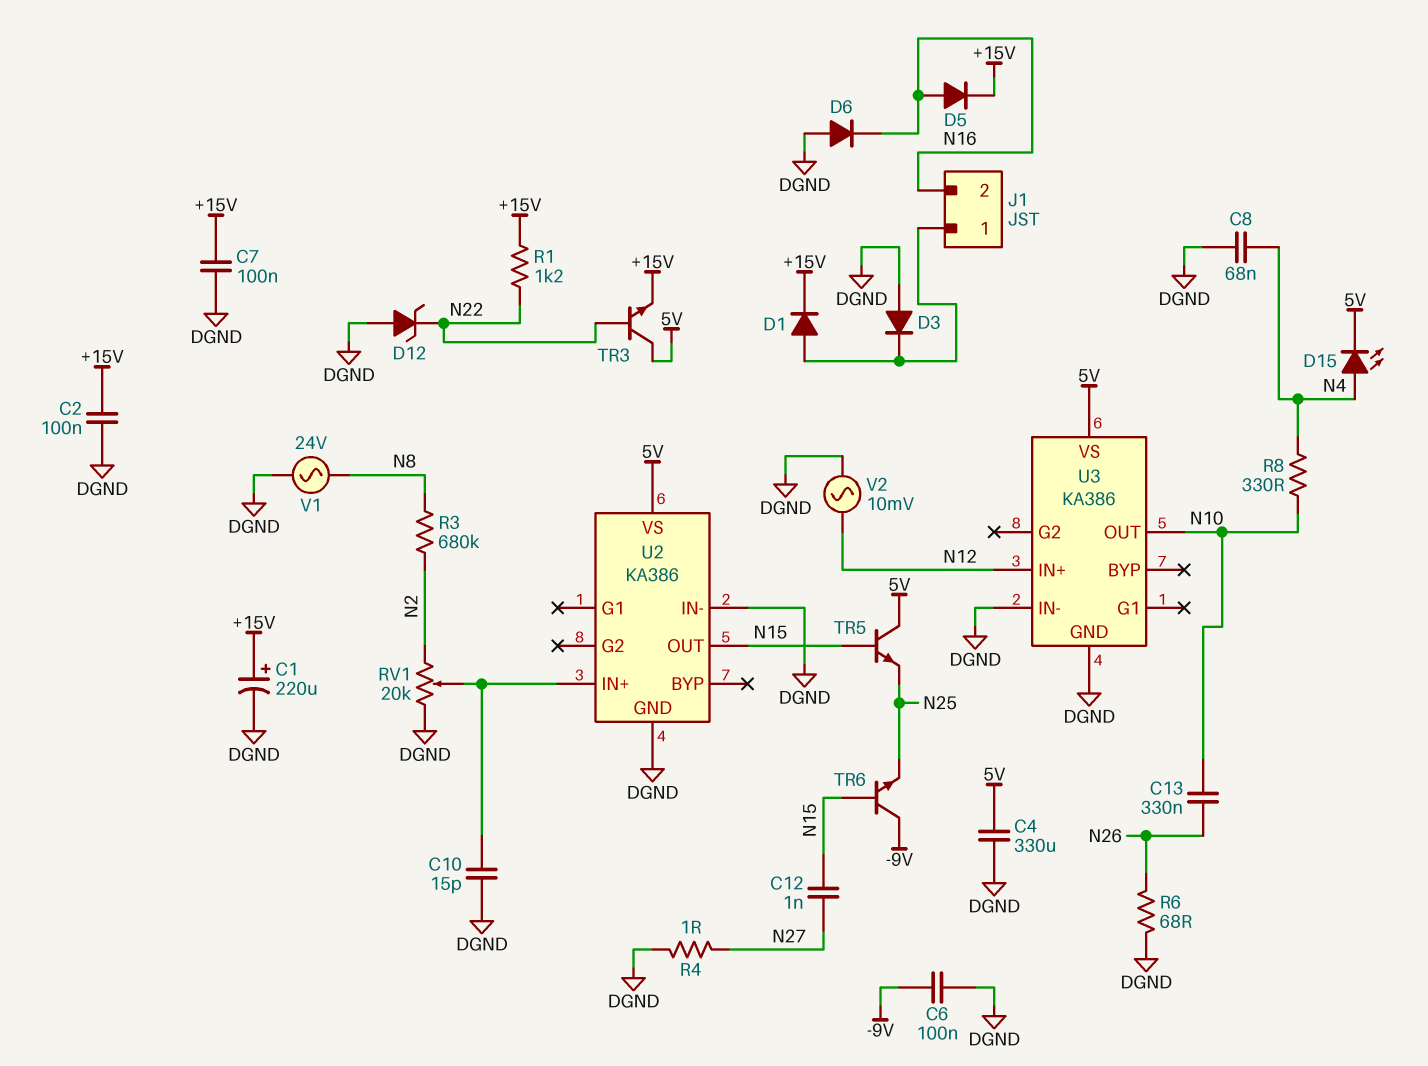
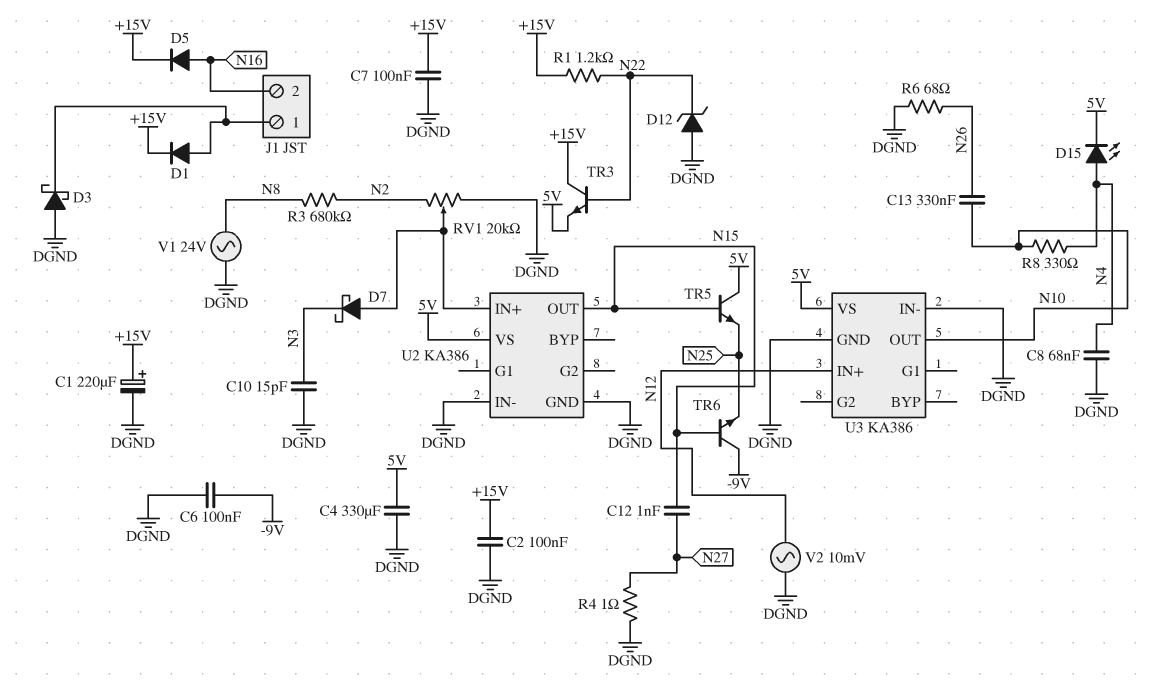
C10: 15pF (DGND, U2/IN+) -> 15pF (DGND, N3)
D3: diode (A DGND, K J1/1) -> schottky (A DGND, K J1/1)
D6: diode (A DGND, K N16) -> none
D7: none -> schottky (A U2/IN+, K N3)
TR3: NPN (B N22, C 5V, E +15V) -> NPN (B N22, C +15V, E 5V)

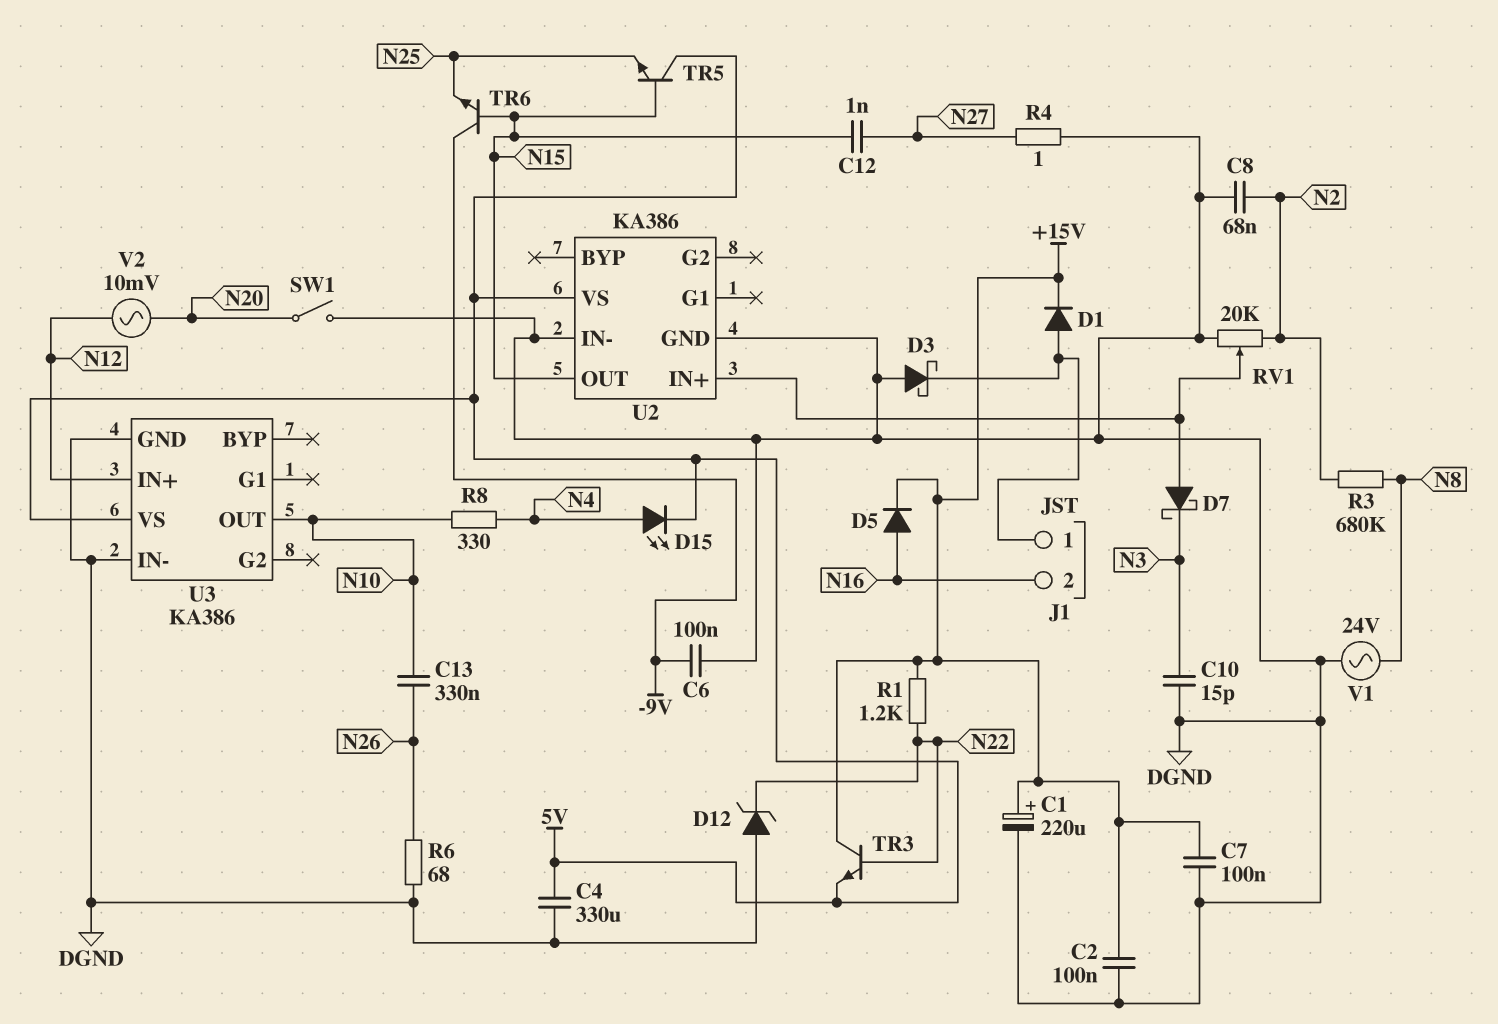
C8: 68nF (DGND, N4) -> 68nF (DGND, N2)
SW1: none -> switch (DGND, N20)
V2: AC 10mV (DGND, N12) -> AC 10mV (N12, N20)

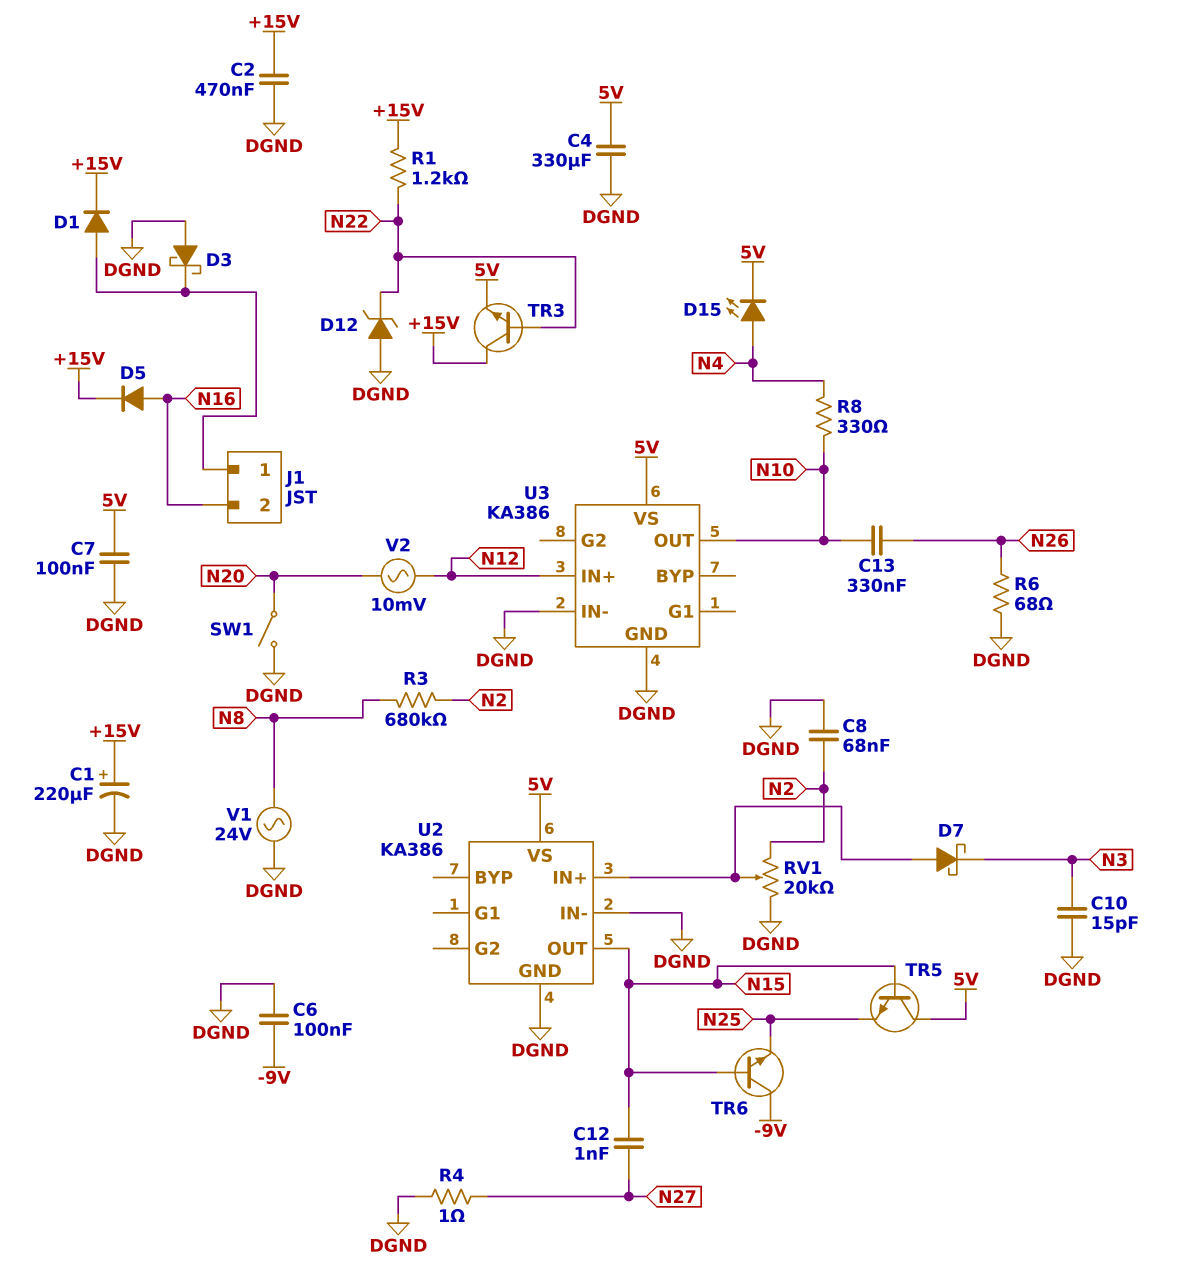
C2: 100nF (+15V, DGND) -> 470nF (+15V, DGND)
C7: 100nF (+15V, DGND) -> 100nF (5V, DGND)

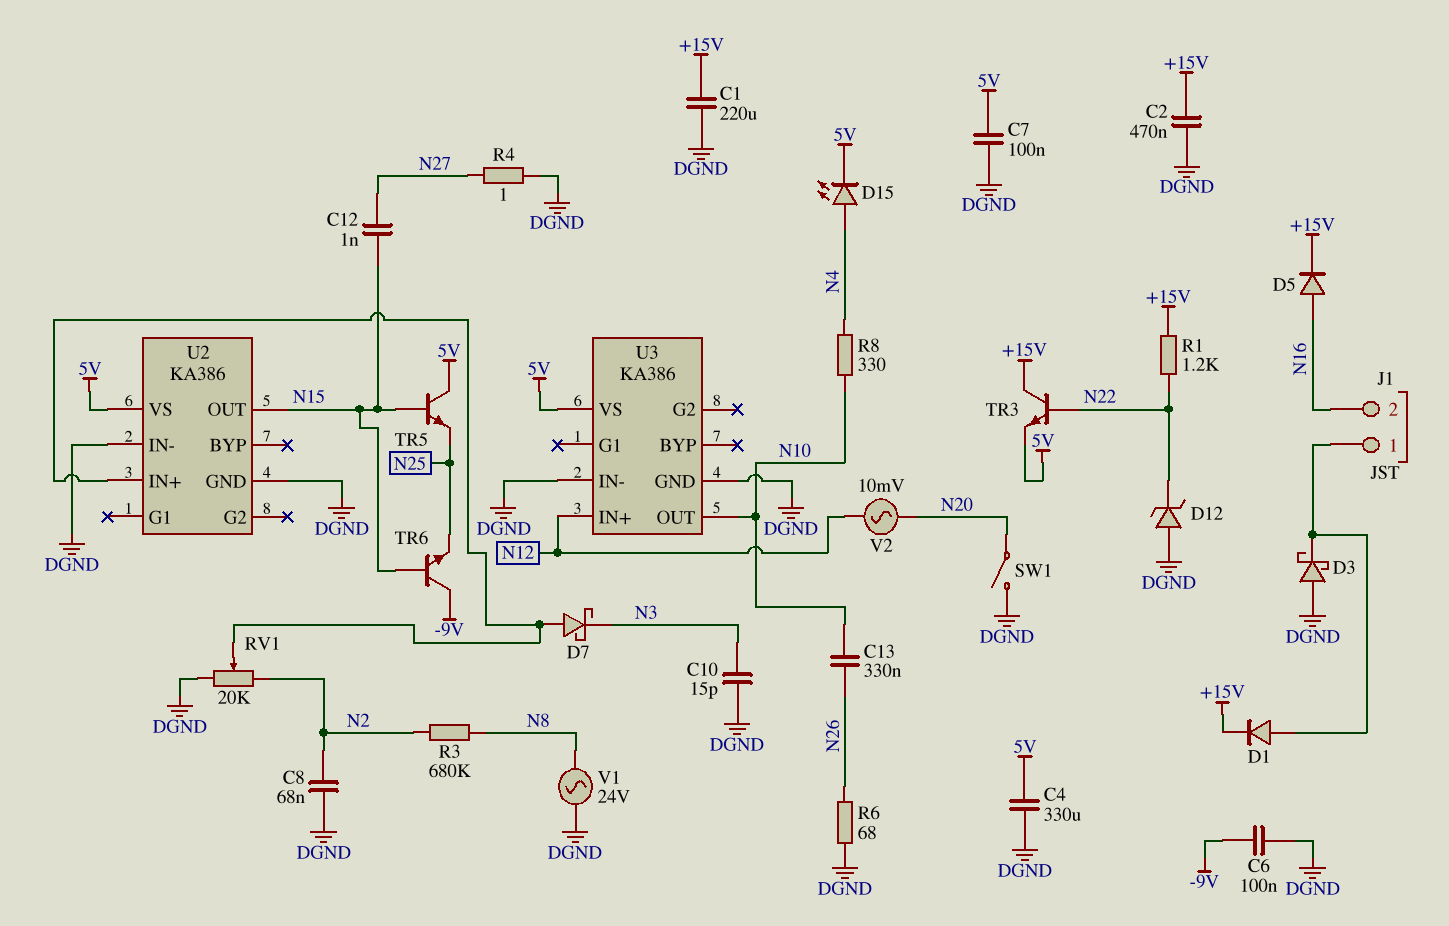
C1: 220uF (plus +15V, minus DGND) -> 220uF (+15V, DGND)

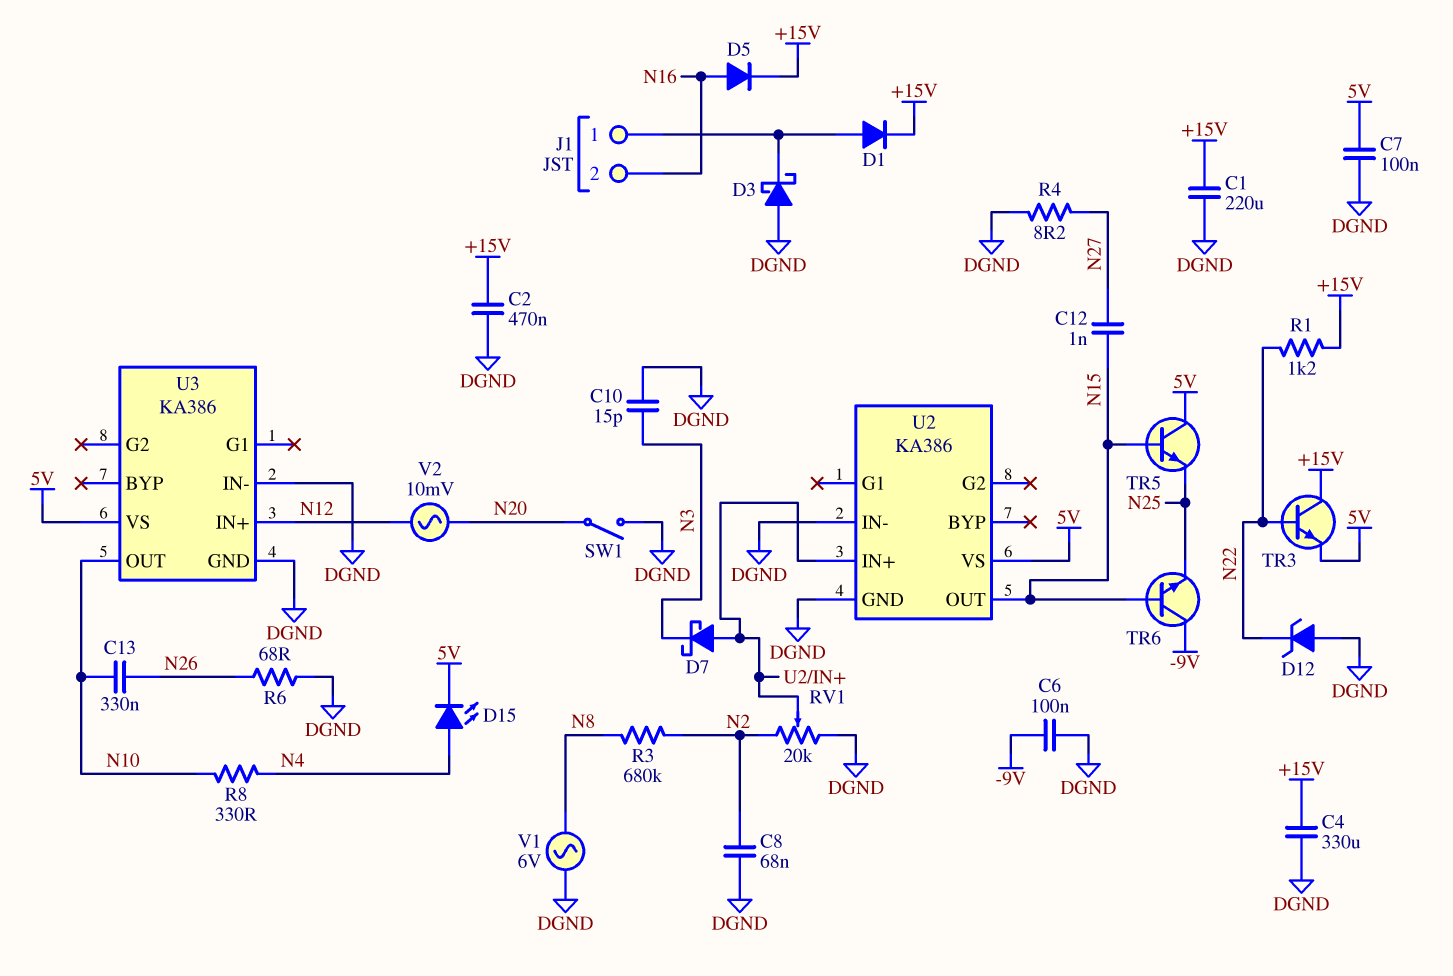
C4: 330uF (5V, DGND) -> 330uF (+15V, DGND)
R4: 1 (DGND, N27) -> 8.2 (DGND, N27)
V1: AC 24V (DGND, N8) -> AC 6V (DGND, N8)

